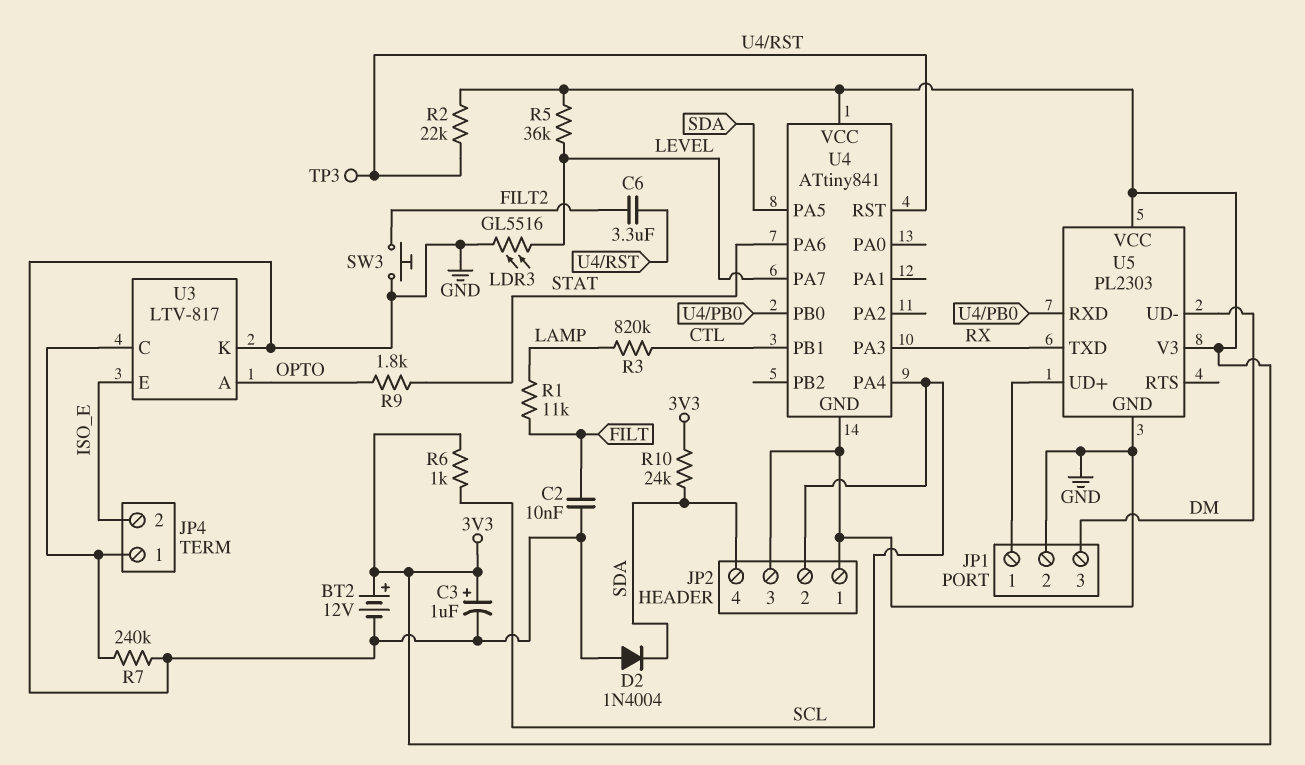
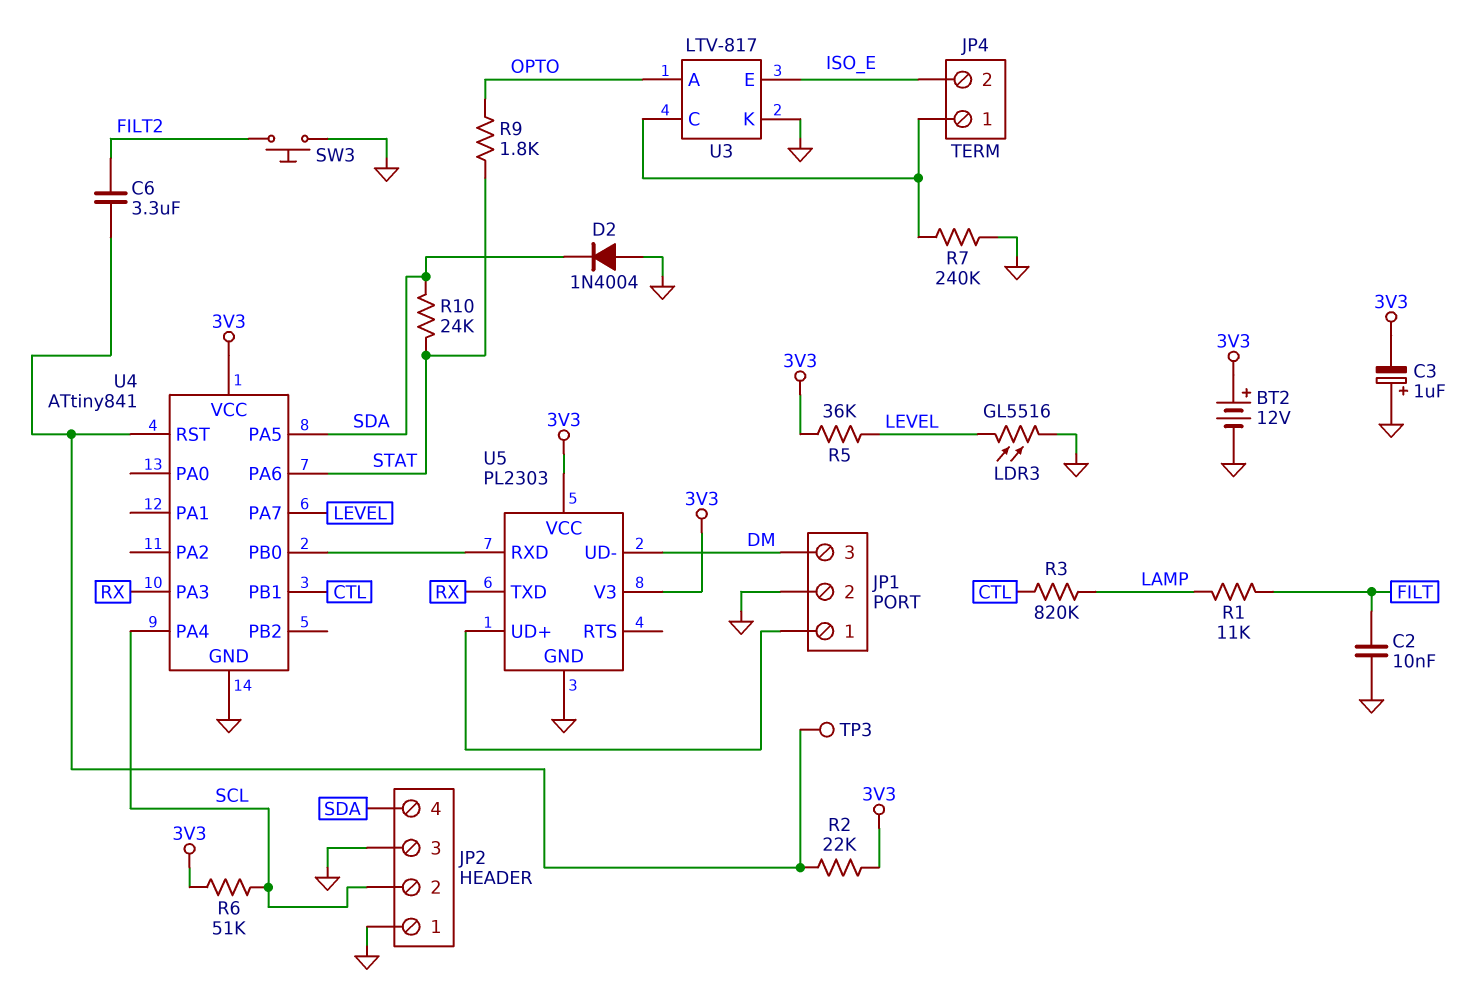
C3: 1uF (plus 3V3, minus GND) -> 1uF (plus GND, minus 3V3)
R6: 1k (3V3, SCL) -> 51k (3V3, SCL)
R10: 24k (3V3, SDA) -> 24k (SDA, STAT)

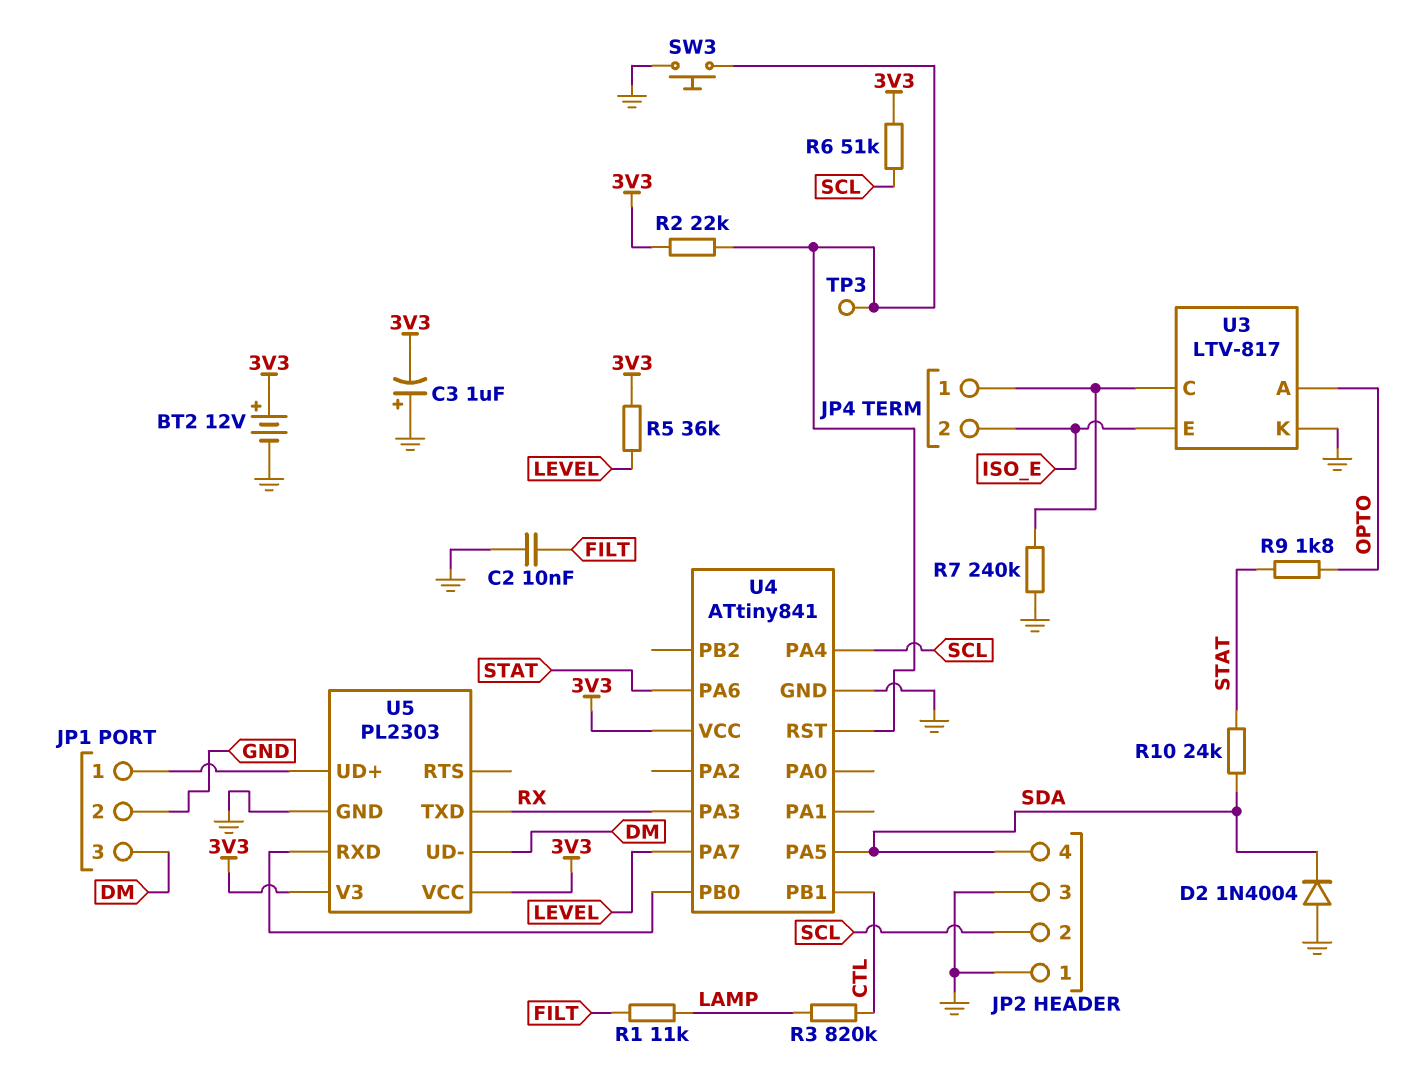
C6: 3.3uF (FILT2, U4/RST) -> none
LDR3: GL5516 (GND, LEVEL) -> none
SW3: button (FILT2, GND) -> button (GND, U4/RST)

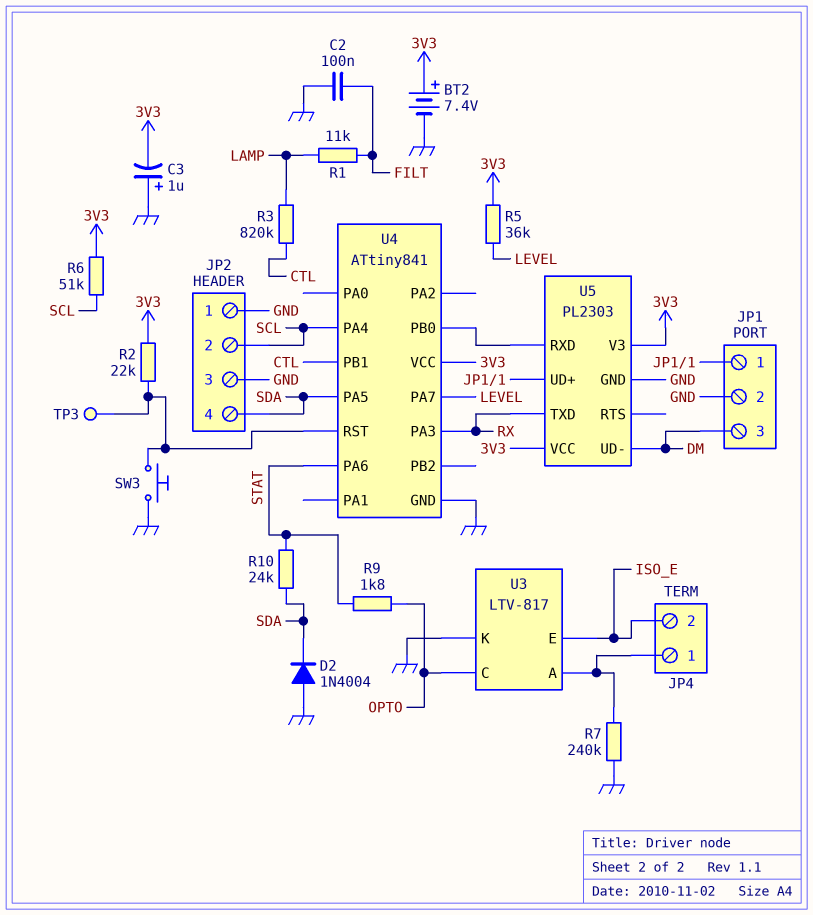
BT2: 12V (plus 3V3, minus GND) -> 7.4V (plus 3V3, minus GND)
C2: 10nF (FILT, GND) -> 100nF (FILT, GND)
U3 pin A: OPTO -> JP4/1
U3 pin C: JP4/1 -> OPTO

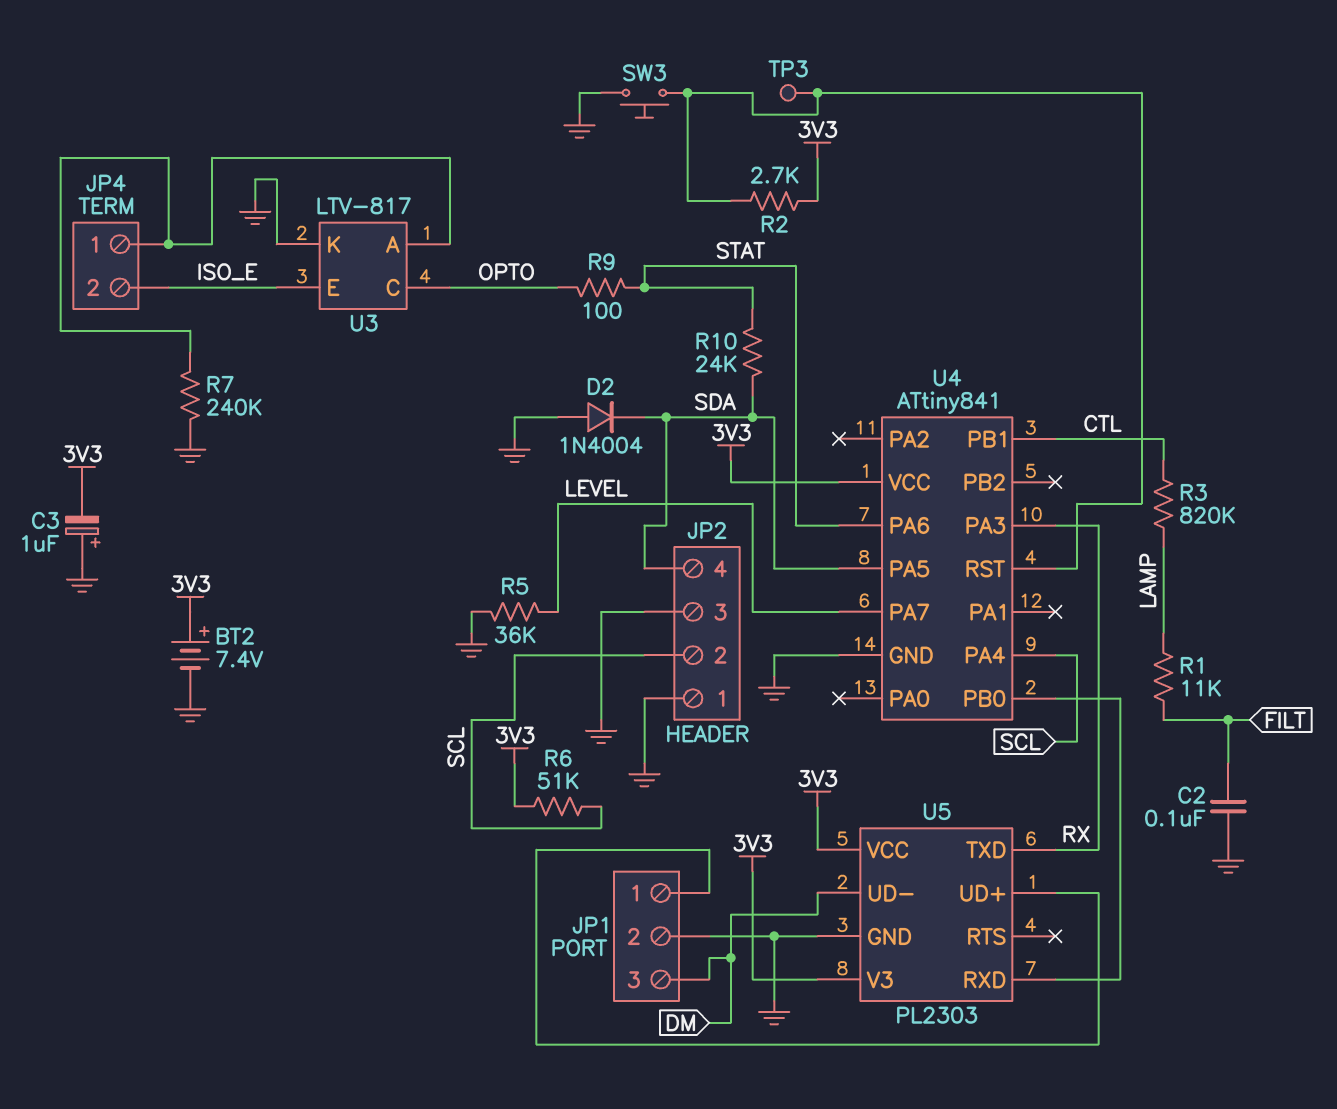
R2: 22k (3V3, U4/RST) -> 2.7k (3V3, U4/RST)
R5: 36k (3V3, LEVEL) -> 36k (GND, LEVEL)
R9: 1.8k (OPTO, STAT) -> 100 (OPTO, STAT)

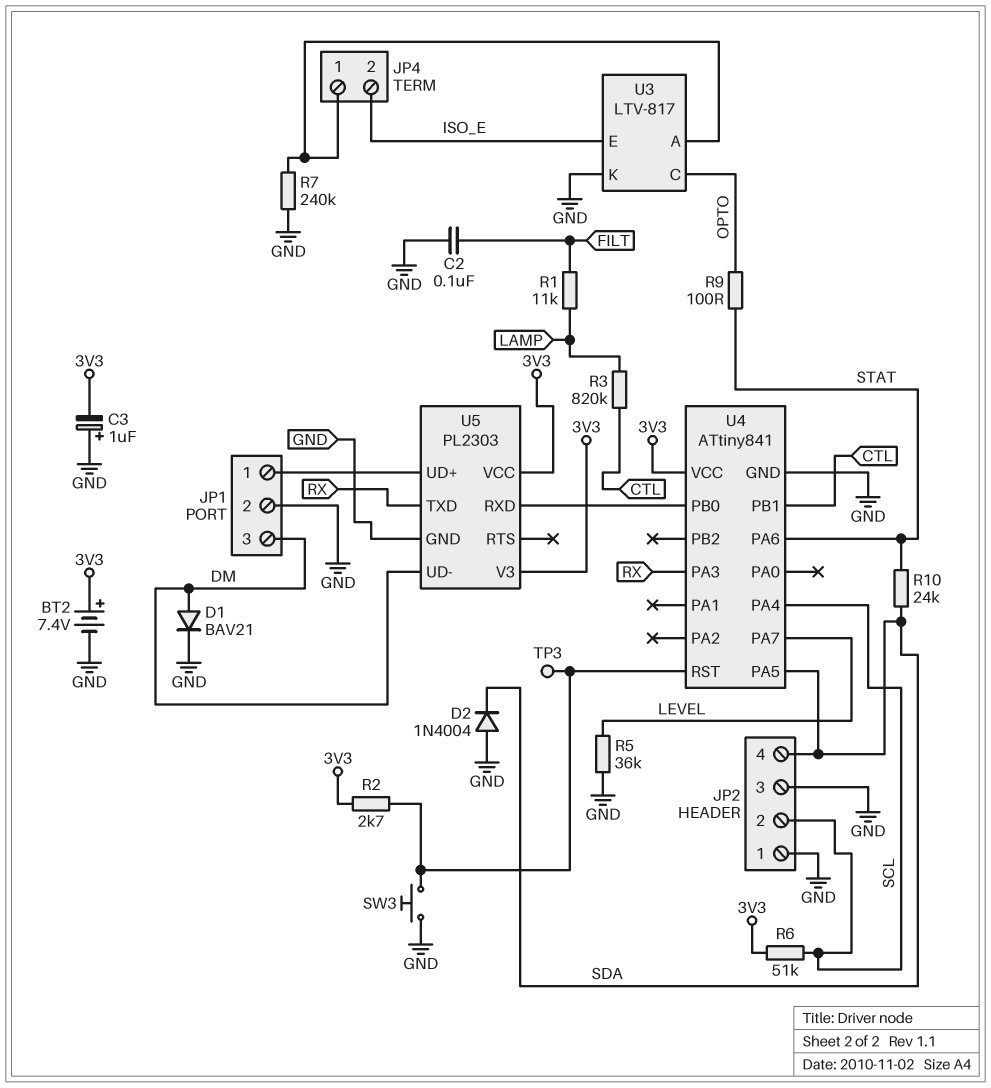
D1: none -> diode BAV21 (A DM, K GND)

